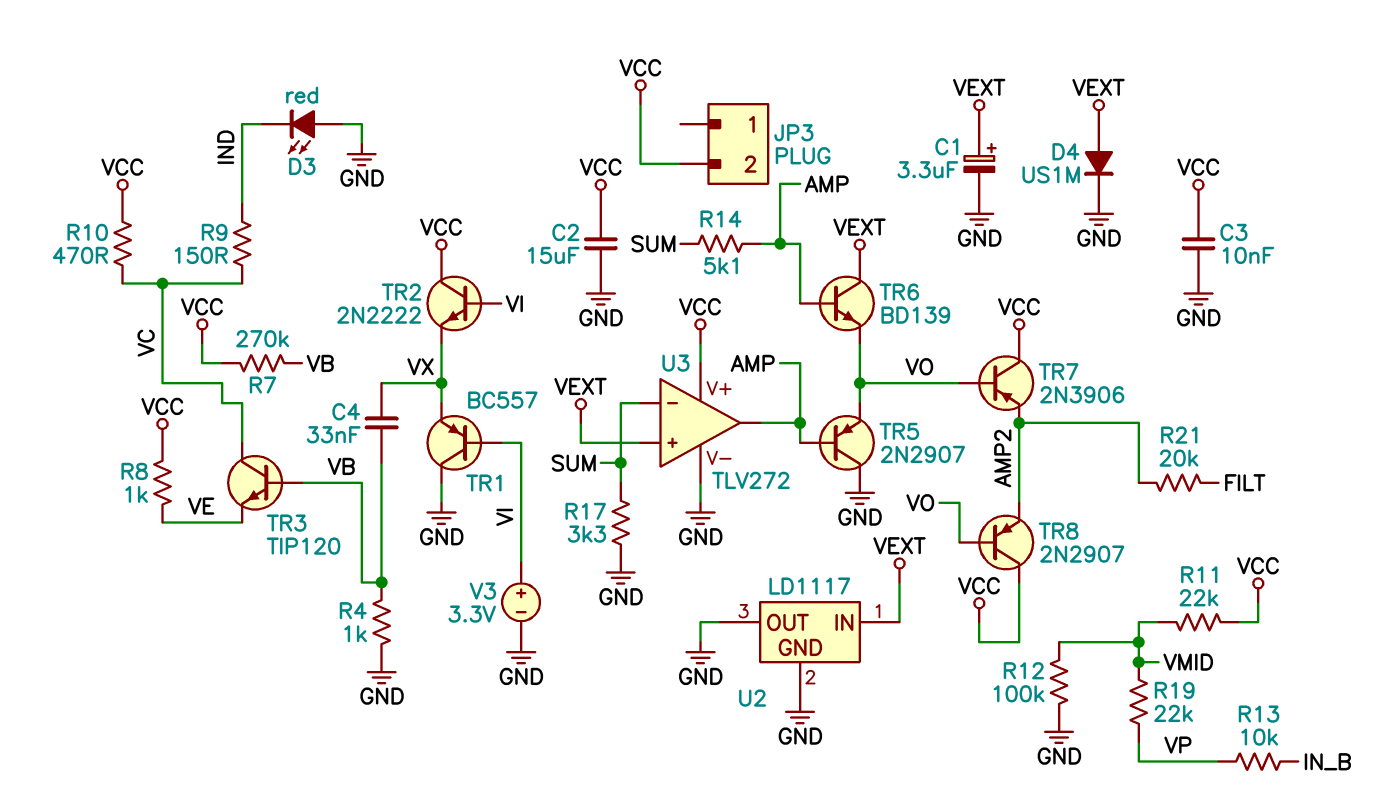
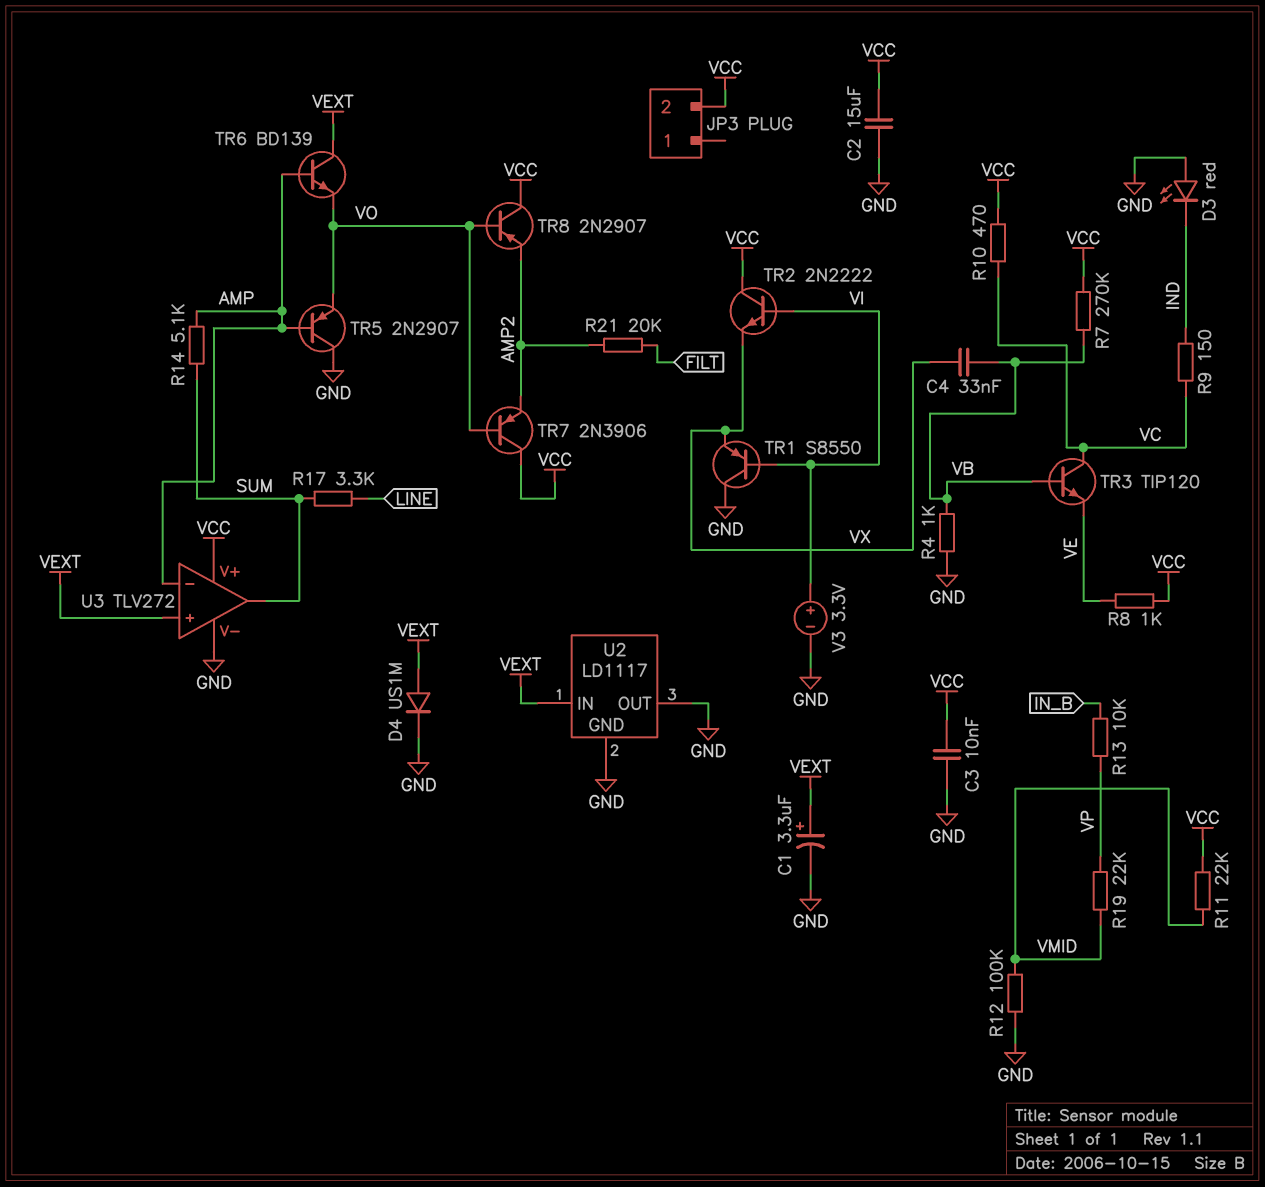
R17: 3.3k (GND, SUM) -> 3.3k (LINE, SUM)
TR1: PNP BC557 (B VI, C GND, E VX) -> PNP S8550 (B VI, C GND, E VX)
U3 pin in-: SUM -> AMP
U3 pin out: AMP -> SUM

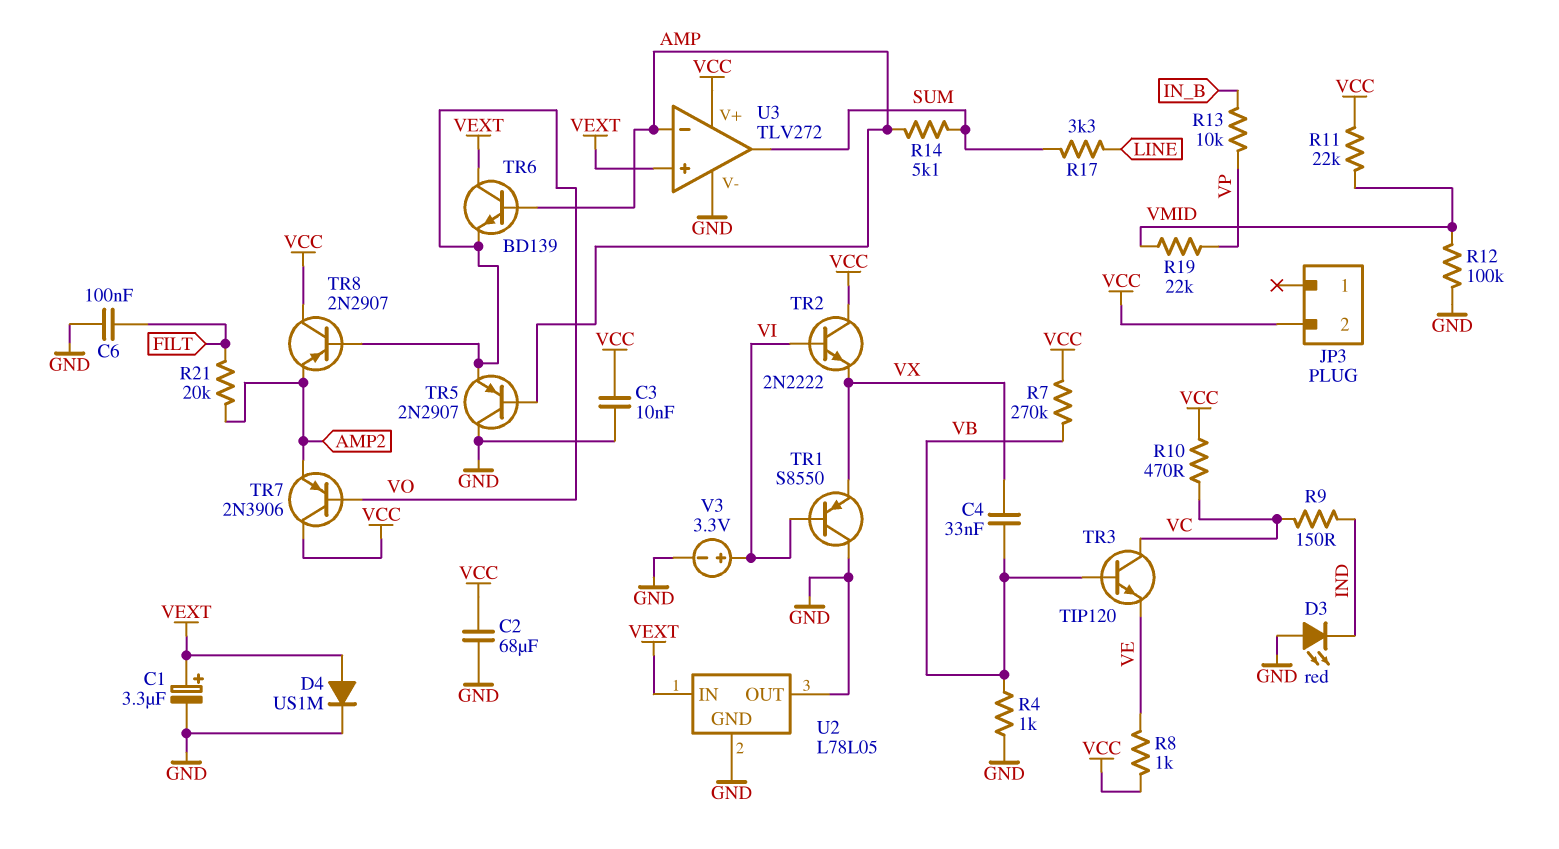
C2: 15uF (GND, VCC) -> 68uF (GND, VCC)
C6: none -> 100nF (FILT, GND)
U2: LD1117 -> L78L05

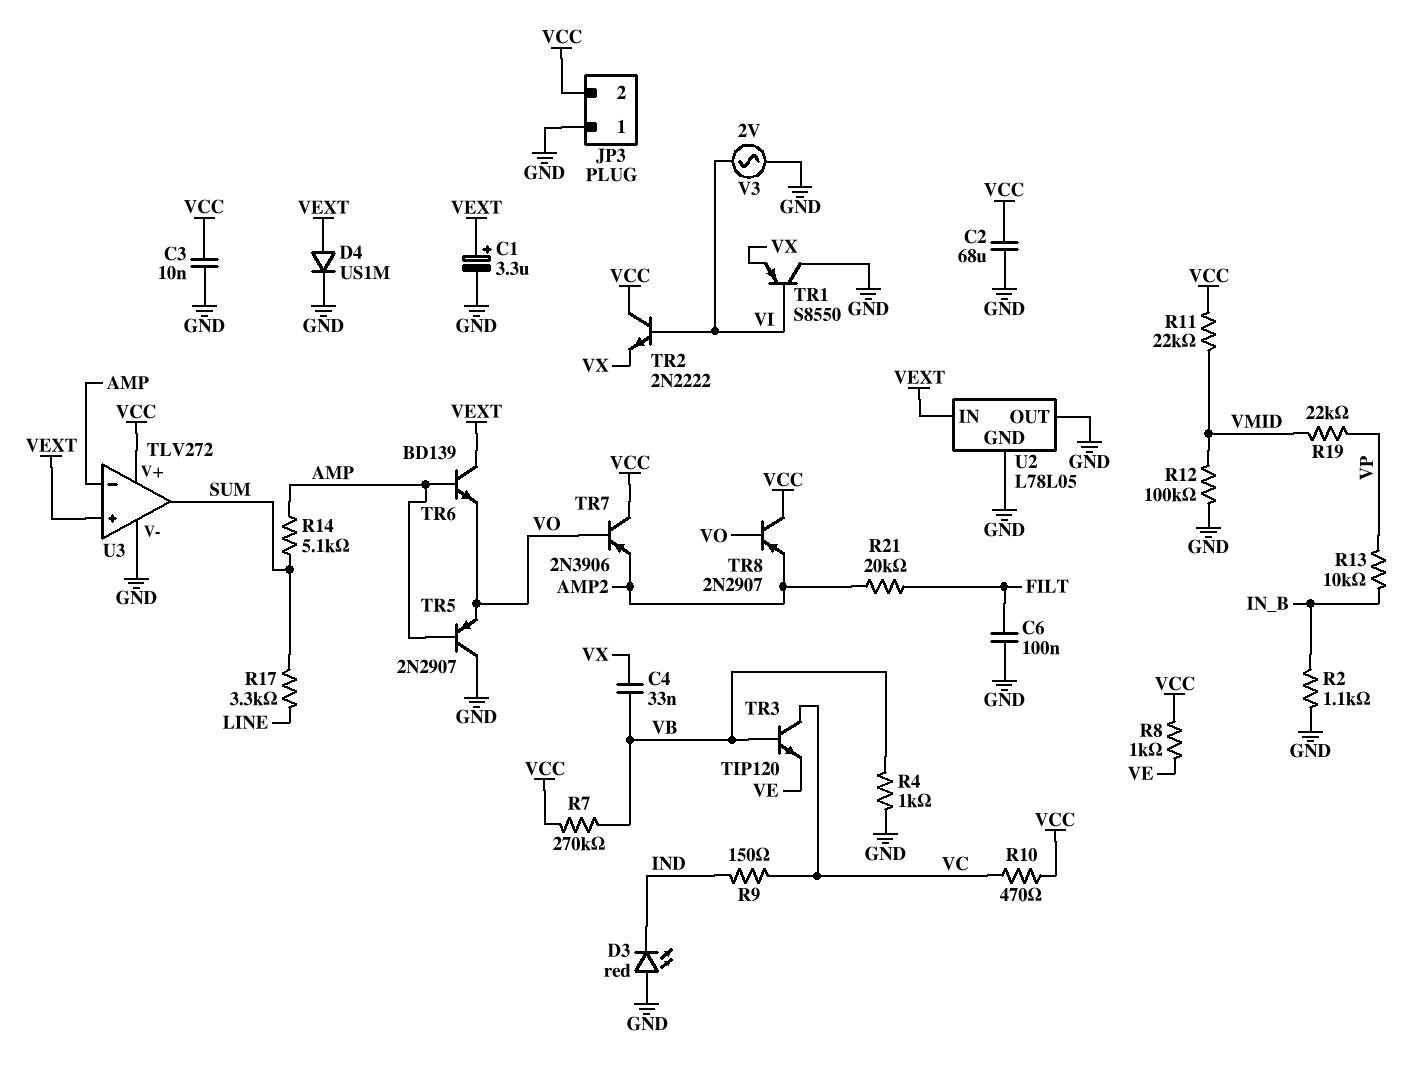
JP3 pin 1: none -> GND
R2: none -> 1.1k (GND, IN_B)
V3: 3.3V (plus VI, minus GND) -> AC 2V (GND, VI)

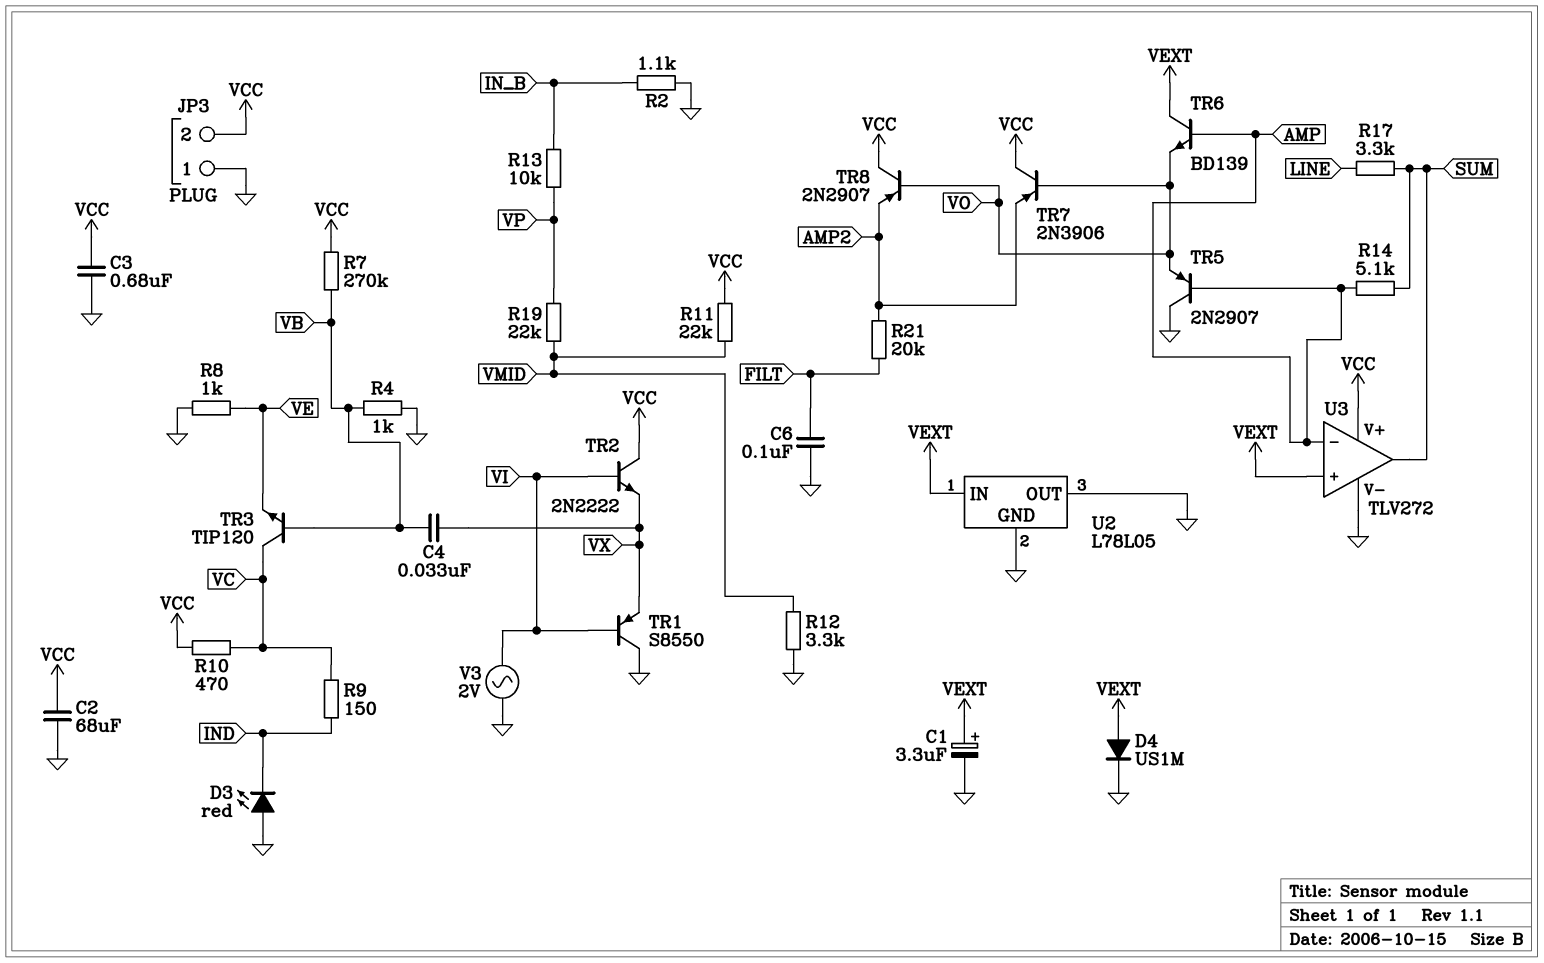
C3: 10nF (GND, VCC) -> 680nF (GND, VCC)
R8: 1k (VCC, VE) -> 1k (GND, VE)
R12: 100k (GND, VMID) -> 3.3k (GND, VMID)

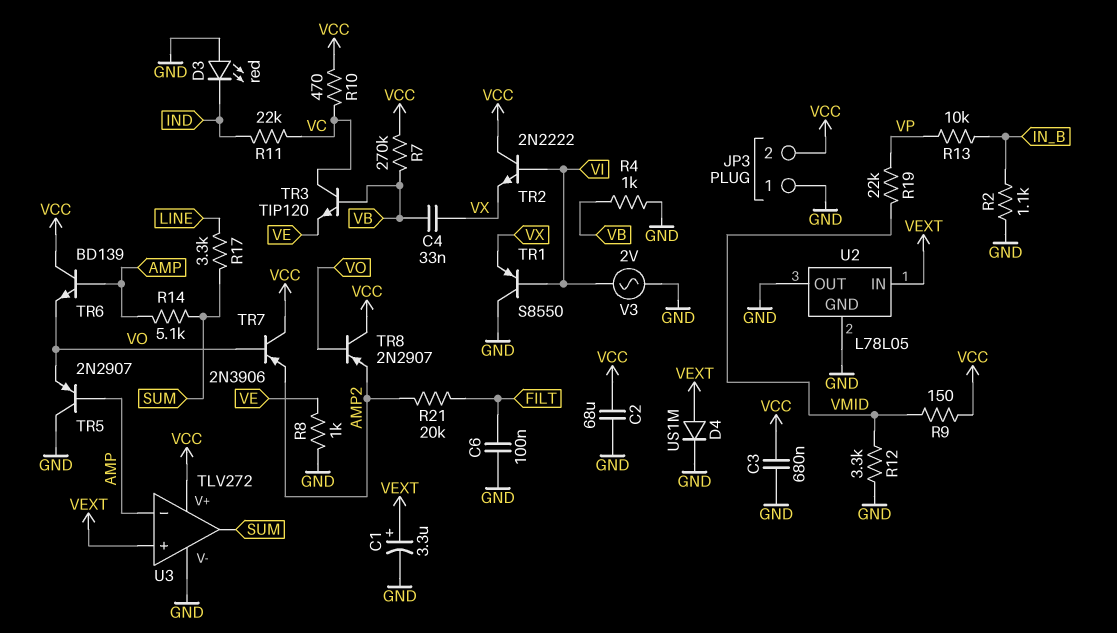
R9: 150 (IND, VC) -> 150 (VCC, VMID)
R11: 22k (VCC, VMID) -> 22k (IND, VC)
TR6: NPN BD139 (B AMP, C VEXT, E VO) -> NPN BD139 (B AMP, C VCC, E VO)

